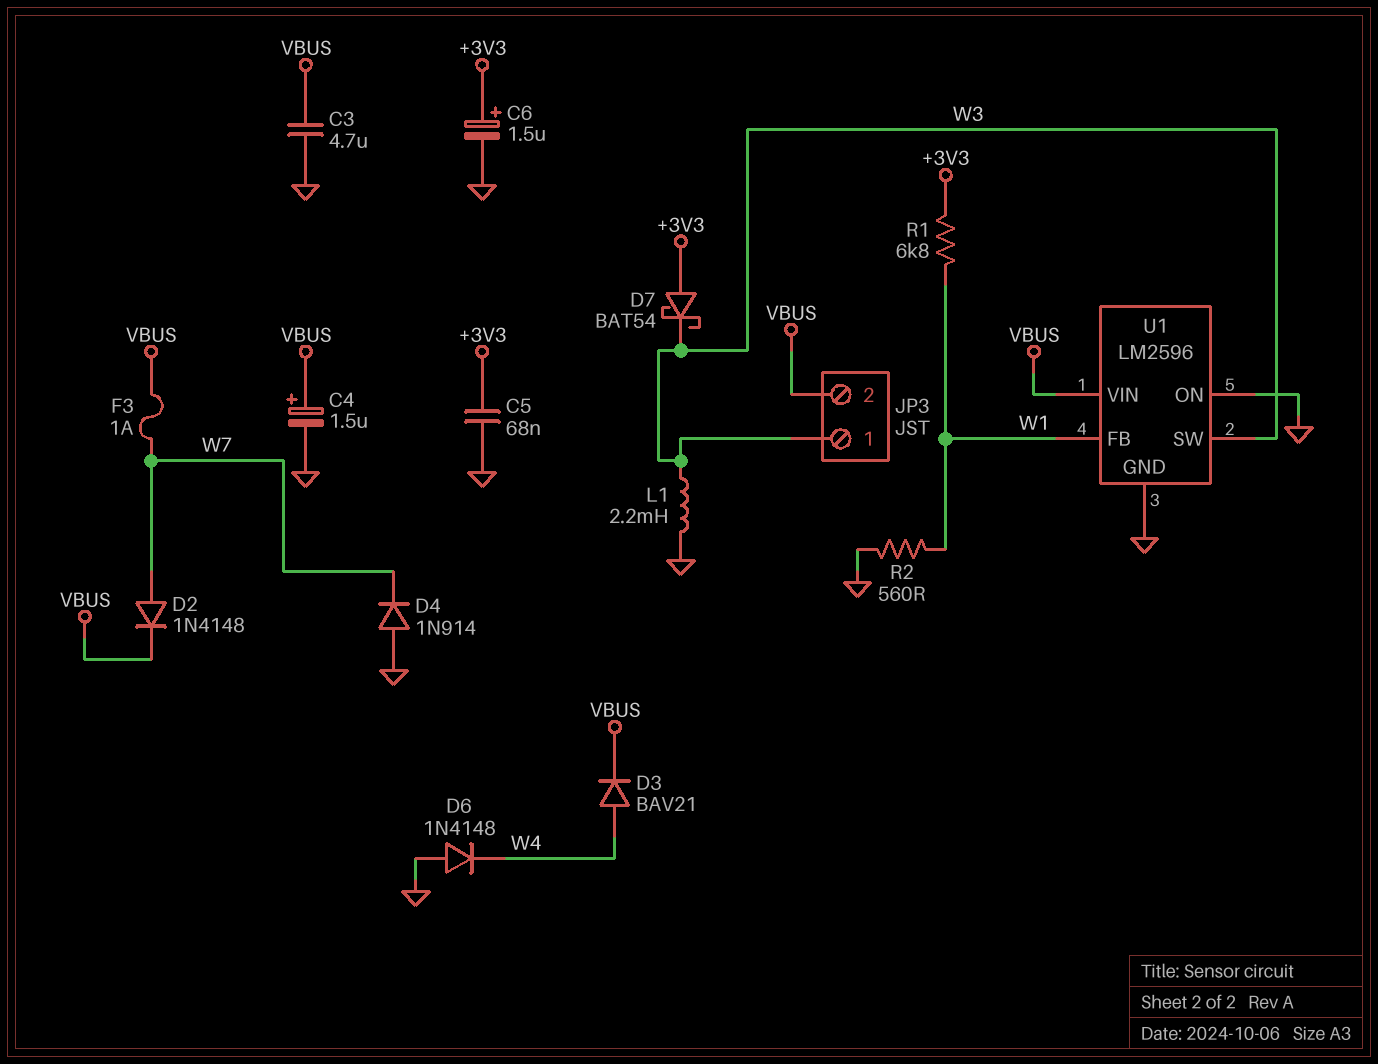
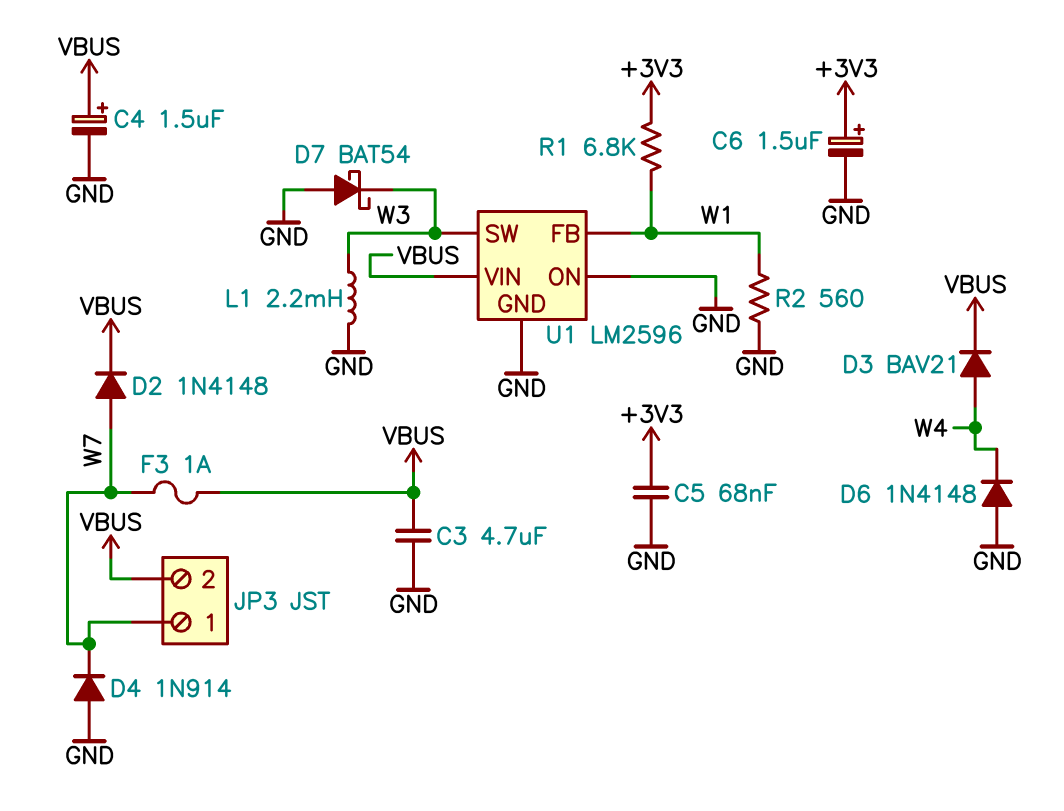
D7: schottky BAT54 (A +3V3, K W3) -> schottky BAT54 (A GND, K W3)
JP3 pin 1: W3 -> W7

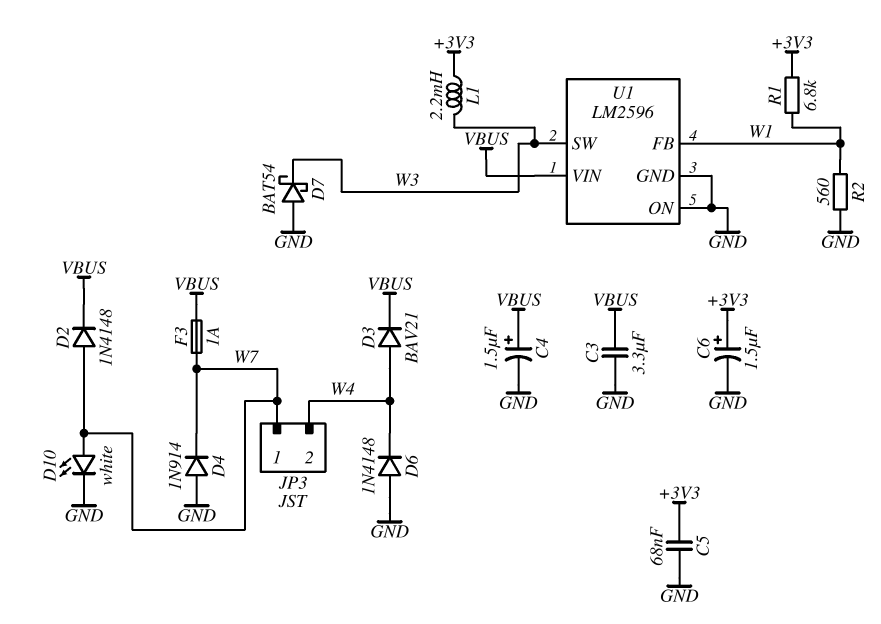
C3: 4.7uF (GND, VBUS) -> 3.3uF (GND, VBUS)
D10: none -> LED white (A W7, K GND)
JP3 pin 2: VBUS -> W4
L1: 2.2mH (GND, W3) -> 2.2mH (+3V3, W3)

